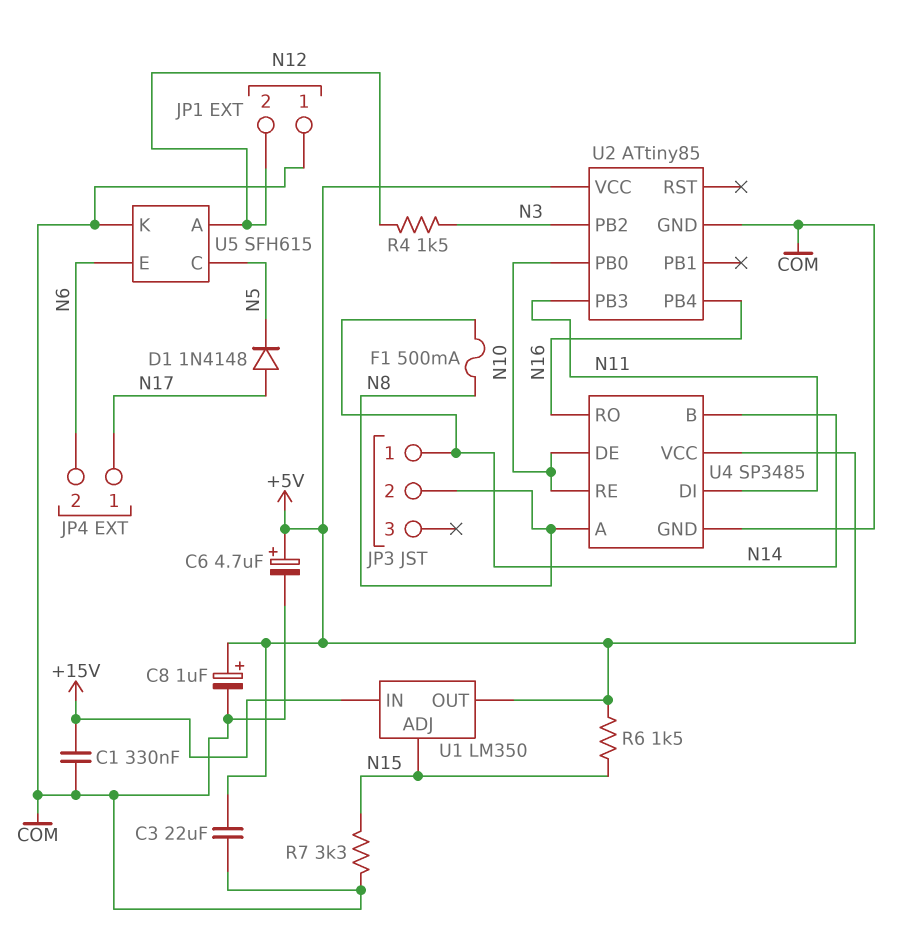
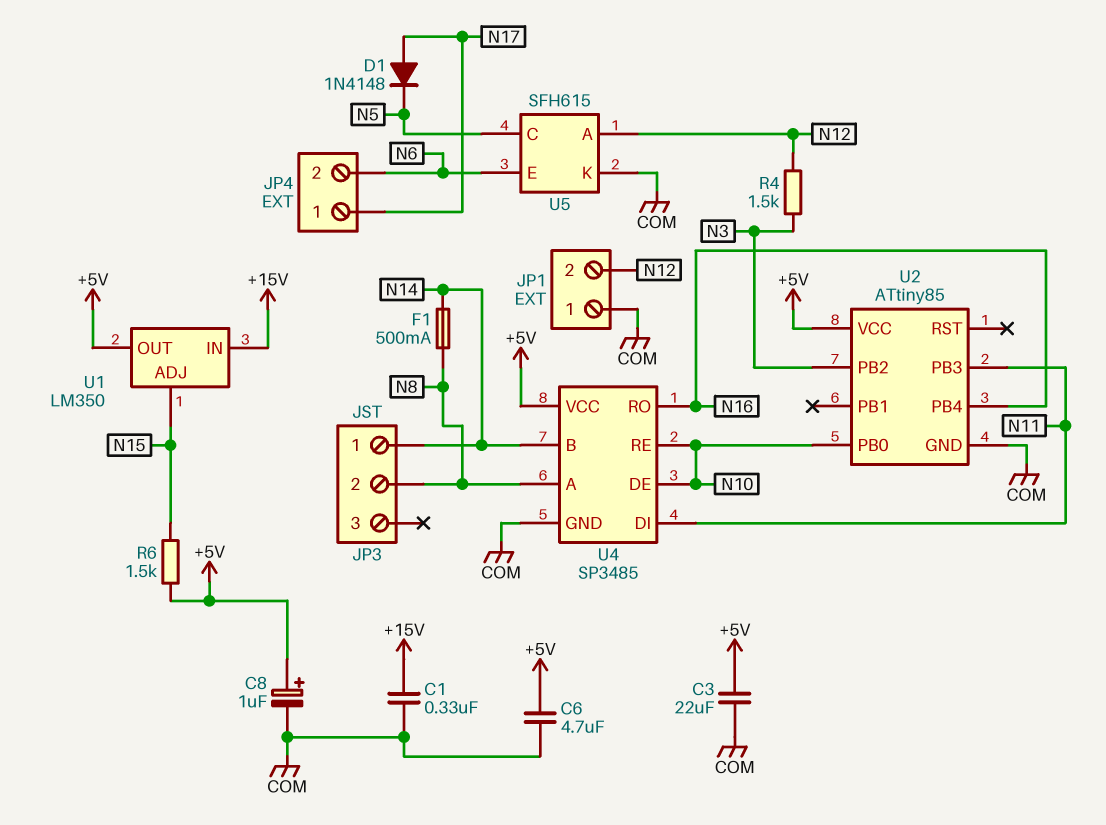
C6: 4.7uF (plus +5V, minus COM) -> 4.7uF (+5V, COM)
R7: 3.3k (COM, N15) -> none

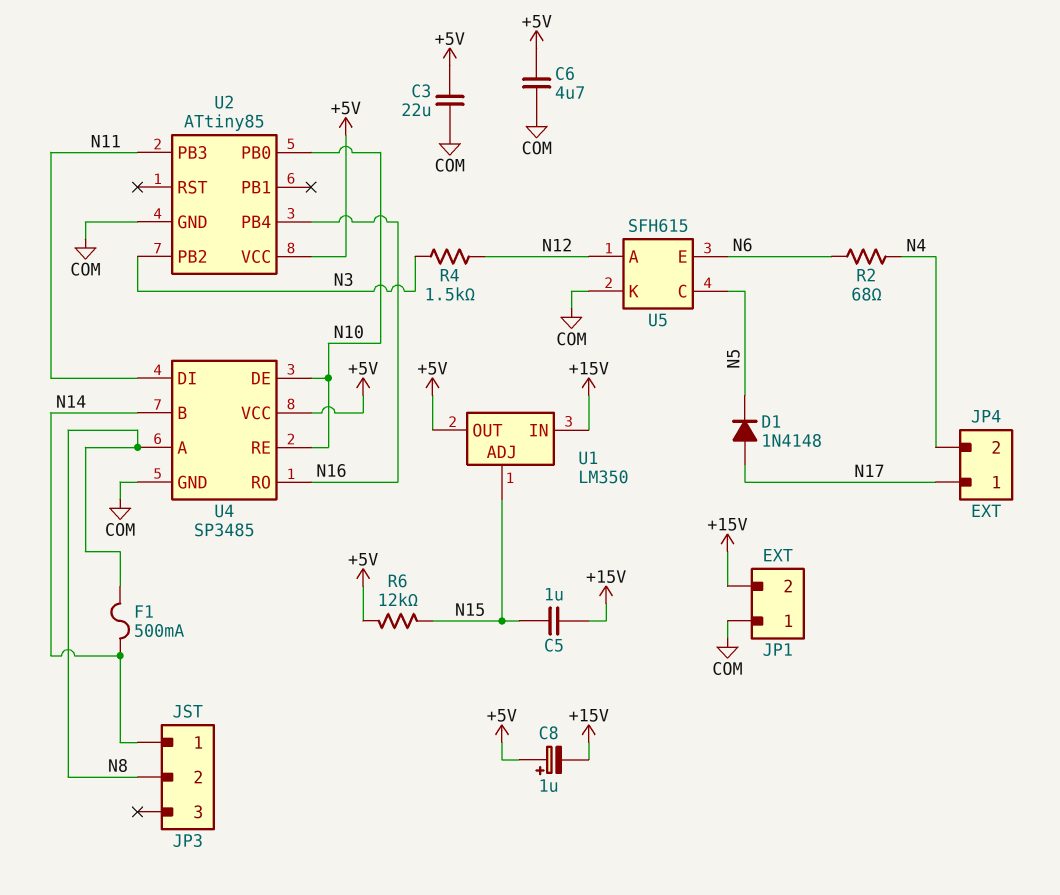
C1: 330nF (+15V, COM) -> none
C5: none -> 1uF (+15V, N15)
C8: 1uF (plus +5V, minus COM) -> 1uF (plus +5V, minus +15V)
JP1 pin 2: N12 -> +15V
JP4 pin 2: N6 -> N4
R2: none -> 68 (N4, N6)
R6: 1.5k (+5V, N15) -> 12k (+5V, N15)

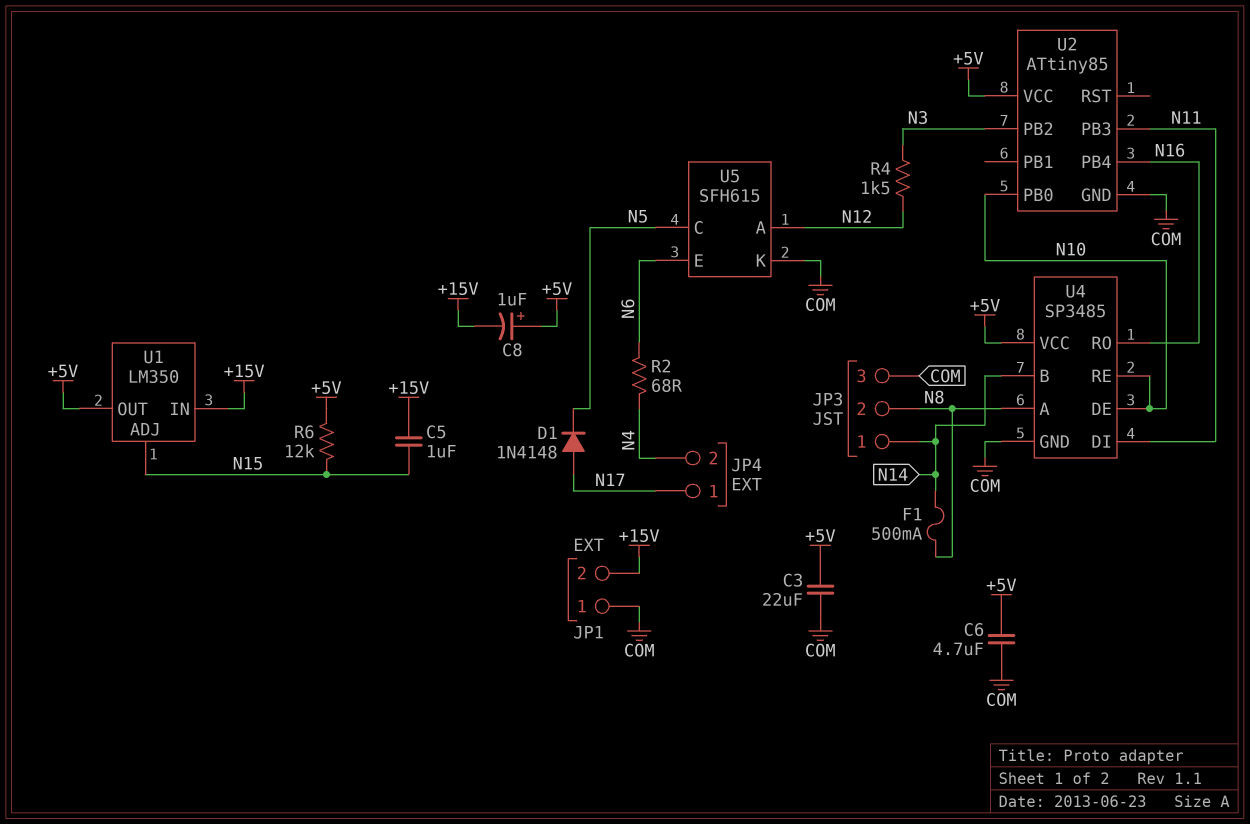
JP3 pin 3: none -> COM

